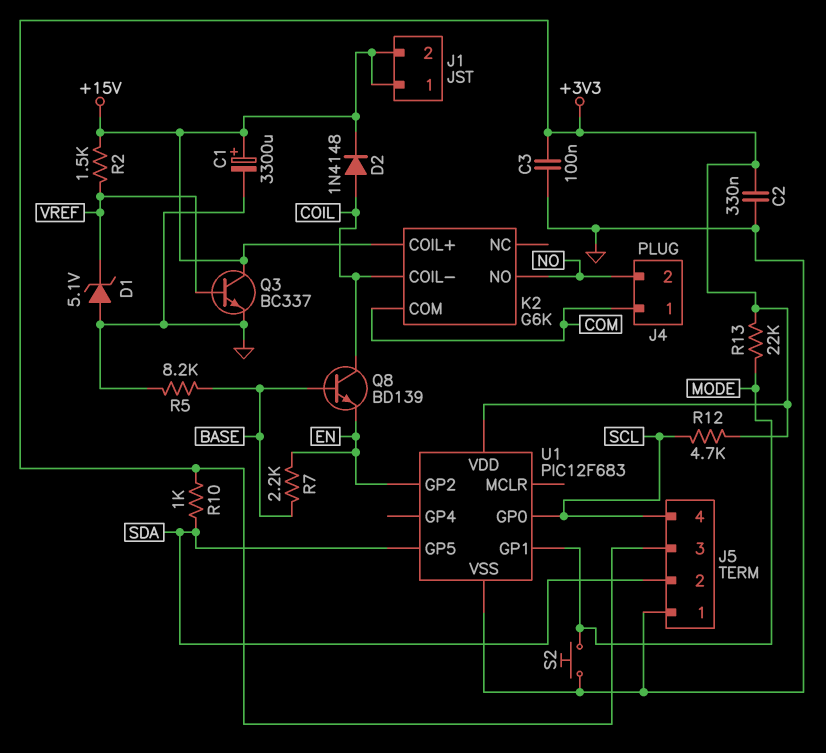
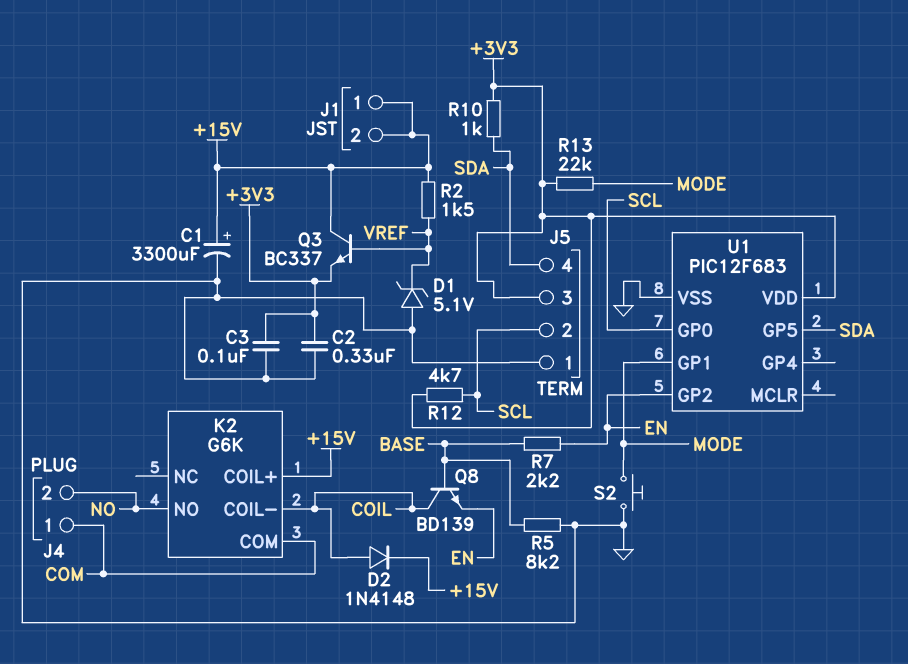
J5 pin 2: SDA -> SCL
J5 pin 4: SCL -> SDA
Q3: NPN BC337 (B VREF, C +15V, E GND) -> NPN BC337 (B VREF, C +15V, E +3V3)

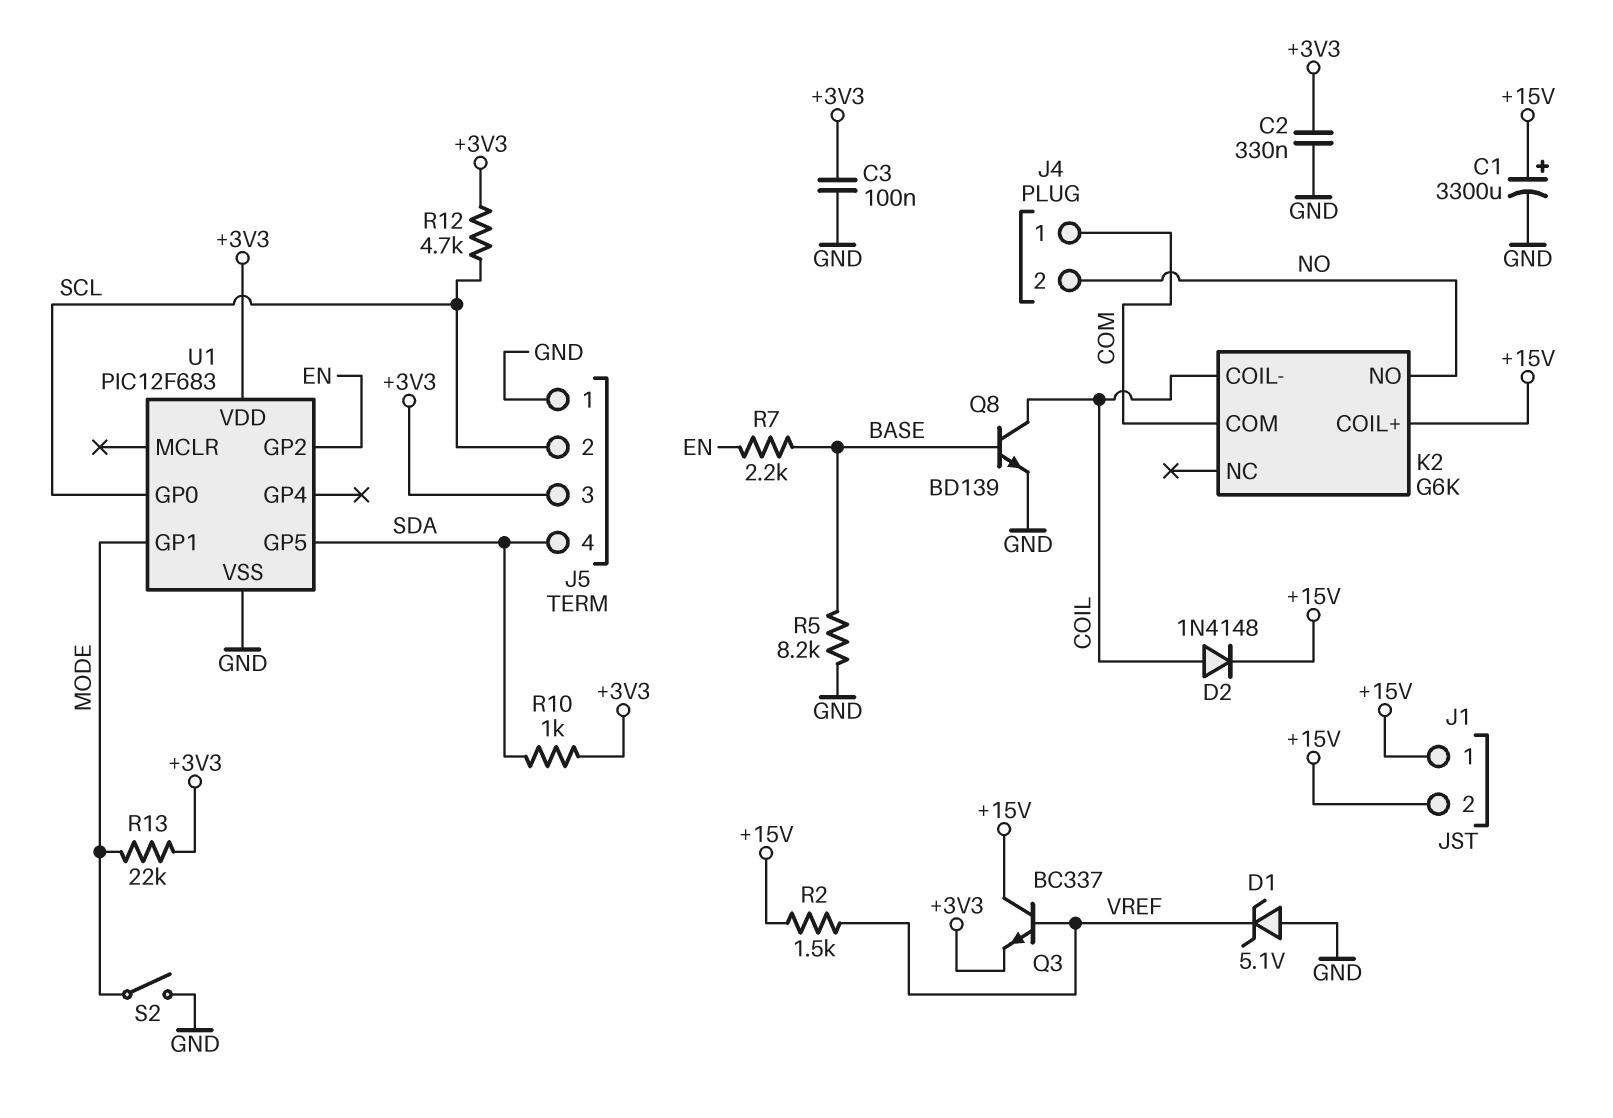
Q8: NPN BD139 (B BASE, C COIL, E EN) -> NPN BD139 (B BASE, C COIL, E GND)
S2: button (GND, MODE) -> switch (GND, MODE)

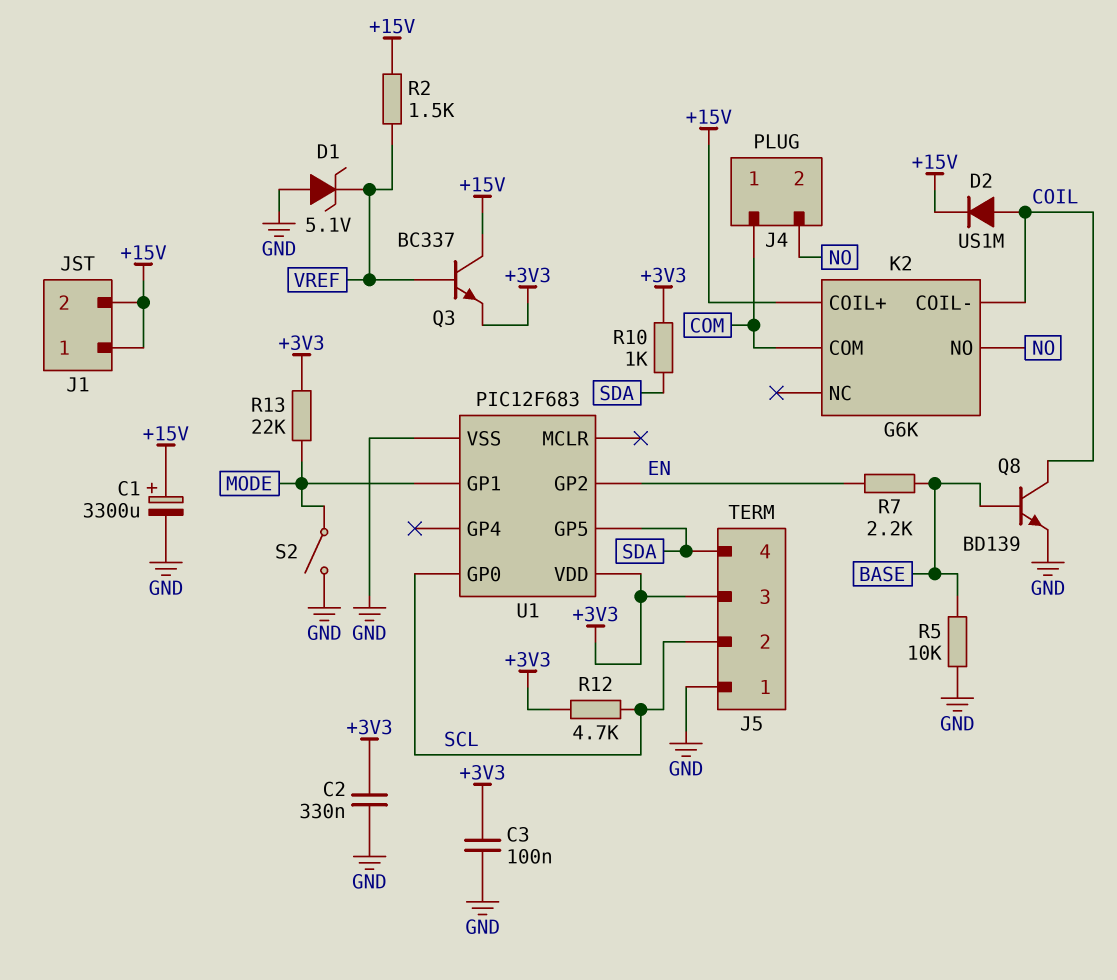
D2: diode 1N4148 (A COIL, K +15V) -> diode US1M (A COIL, K +15V)
R5: 8.2k (BASE, GND) -> 10k (BASE, GND)

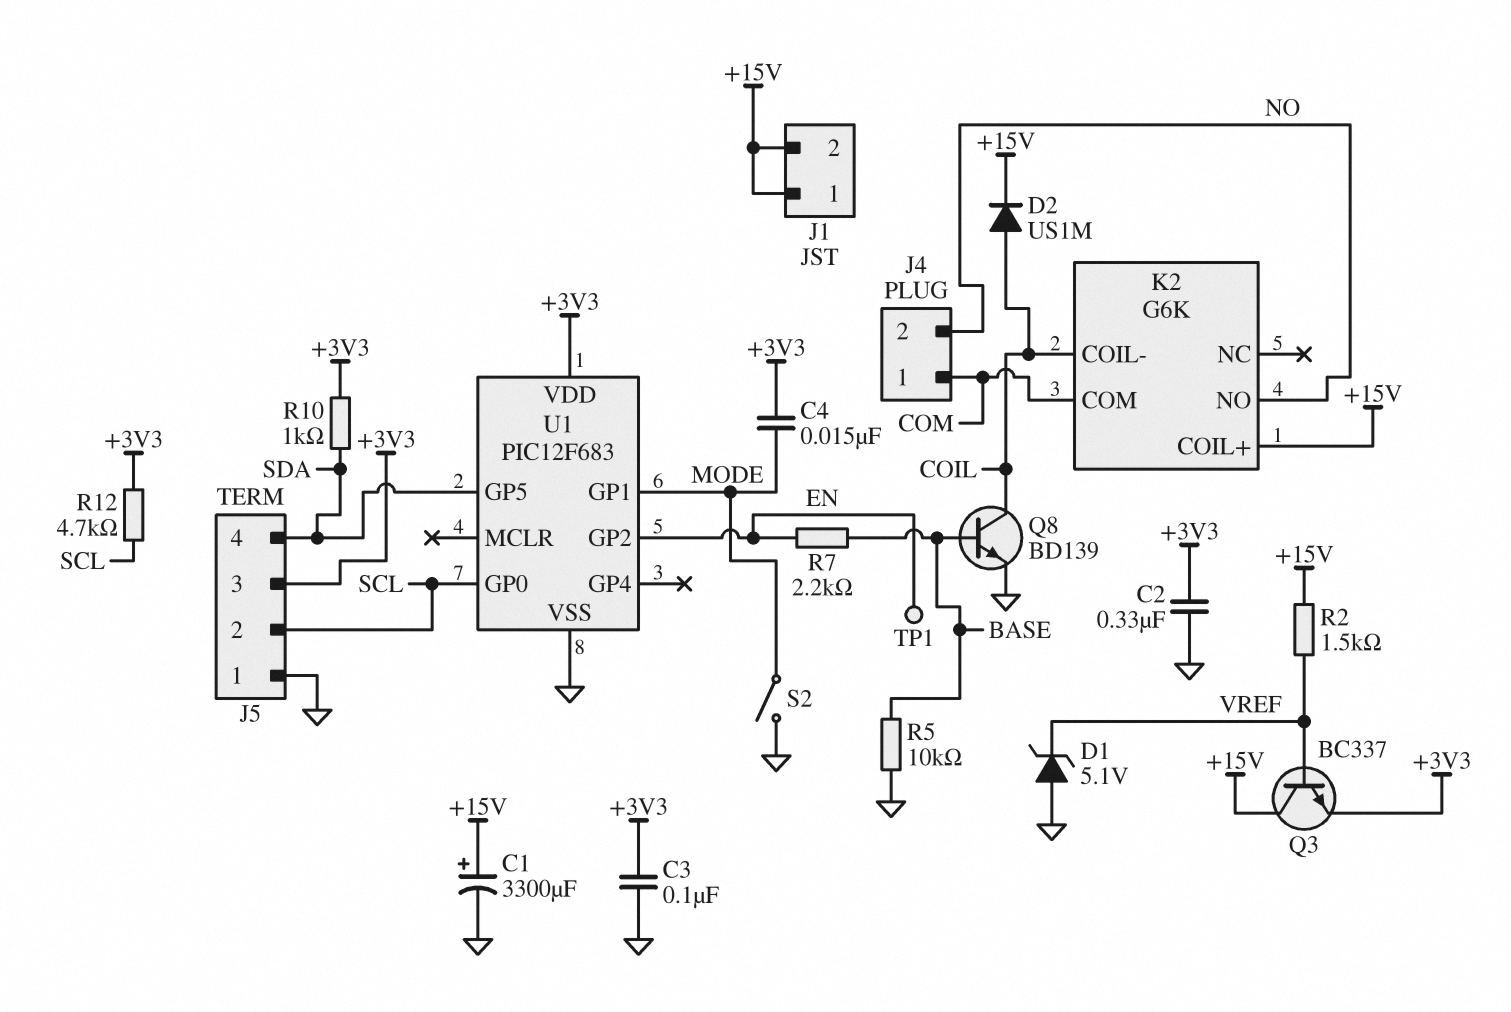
C4: none -> 15nF (+3V3, MODE)
R13: 22k (+3V3, MODE) -> none
TP1: none -> test point (EN)

